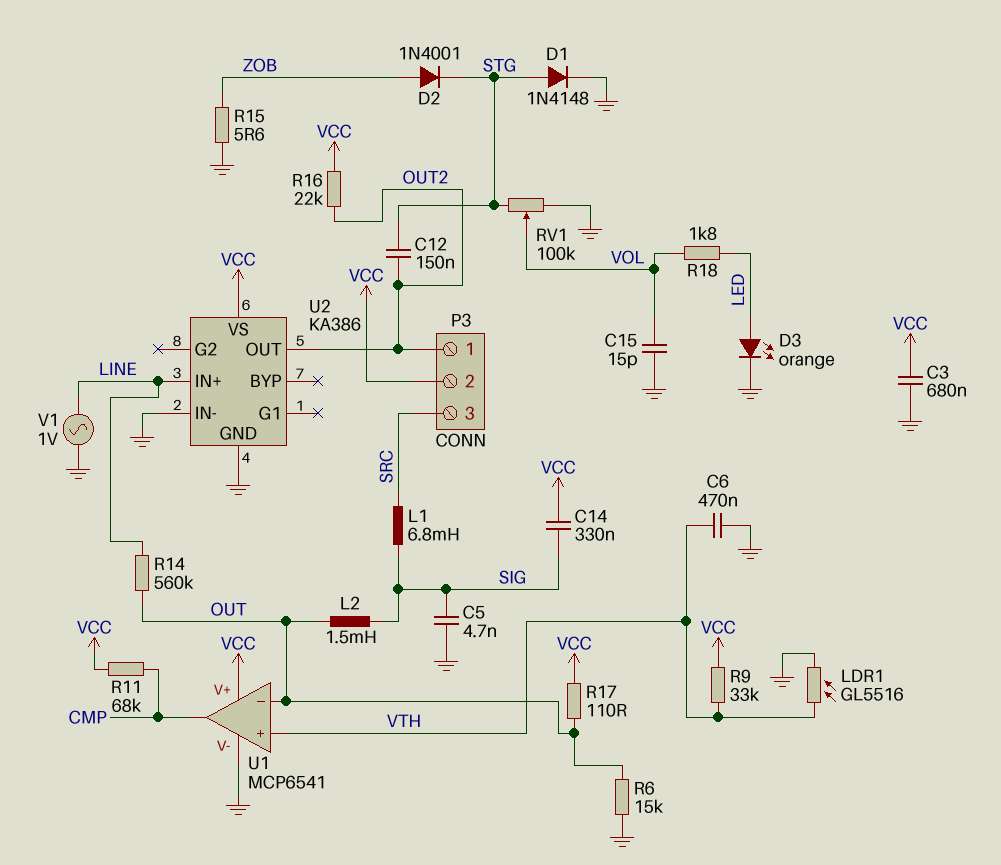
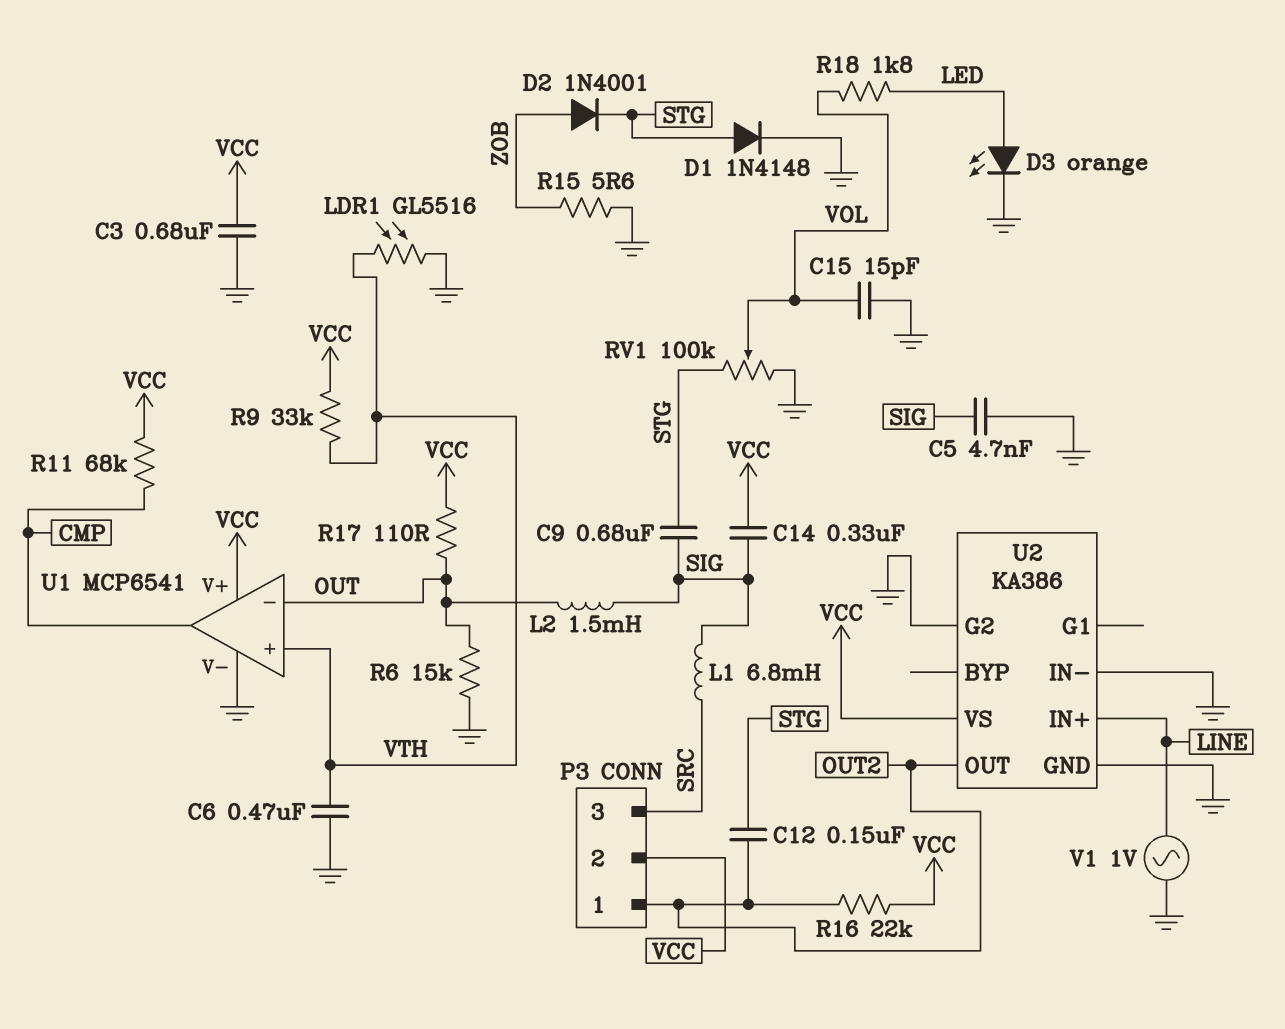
C9: none -> 680nF (SIG, STG)
R14: 560k (LINE, OUT) -> none
U2 pin G2: none -> GND

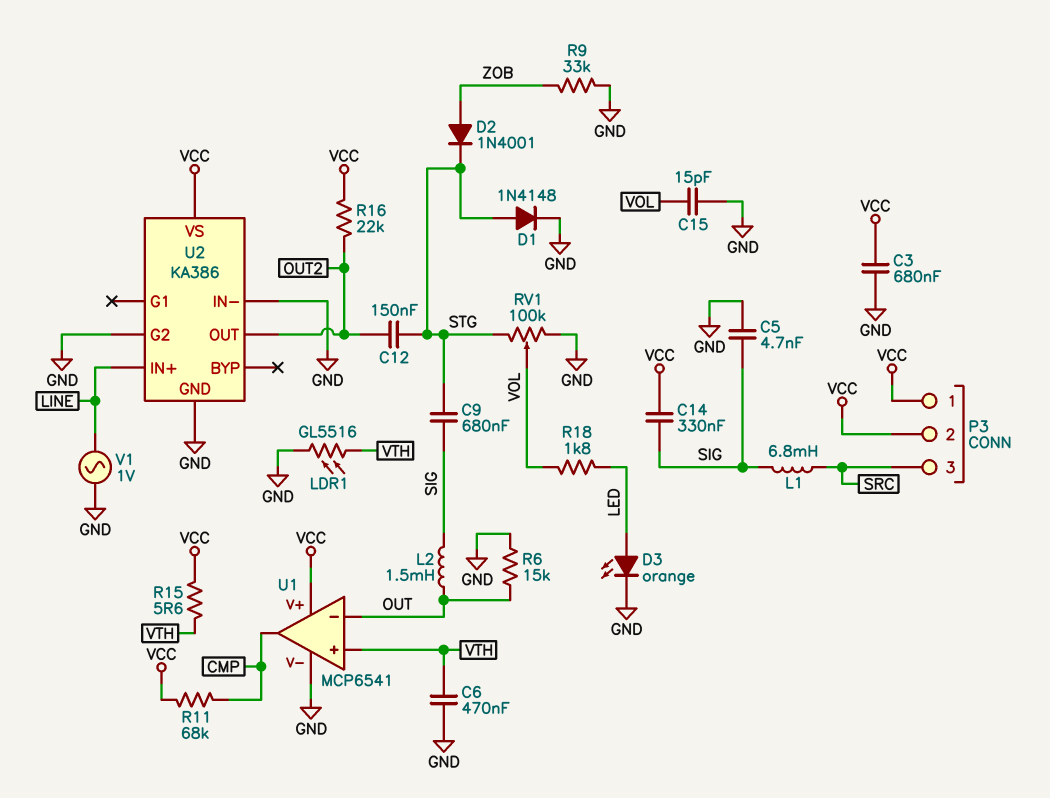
P3 pin 1: OUT2 -> VCC
R9: 33k (VCC, VTH) -> 33k (GND, ZOB)
R15: 5.6 (GND, ZOB) -> 5.6 (VCC, VTH)
R17: 110 (OUT, VCC) -> none

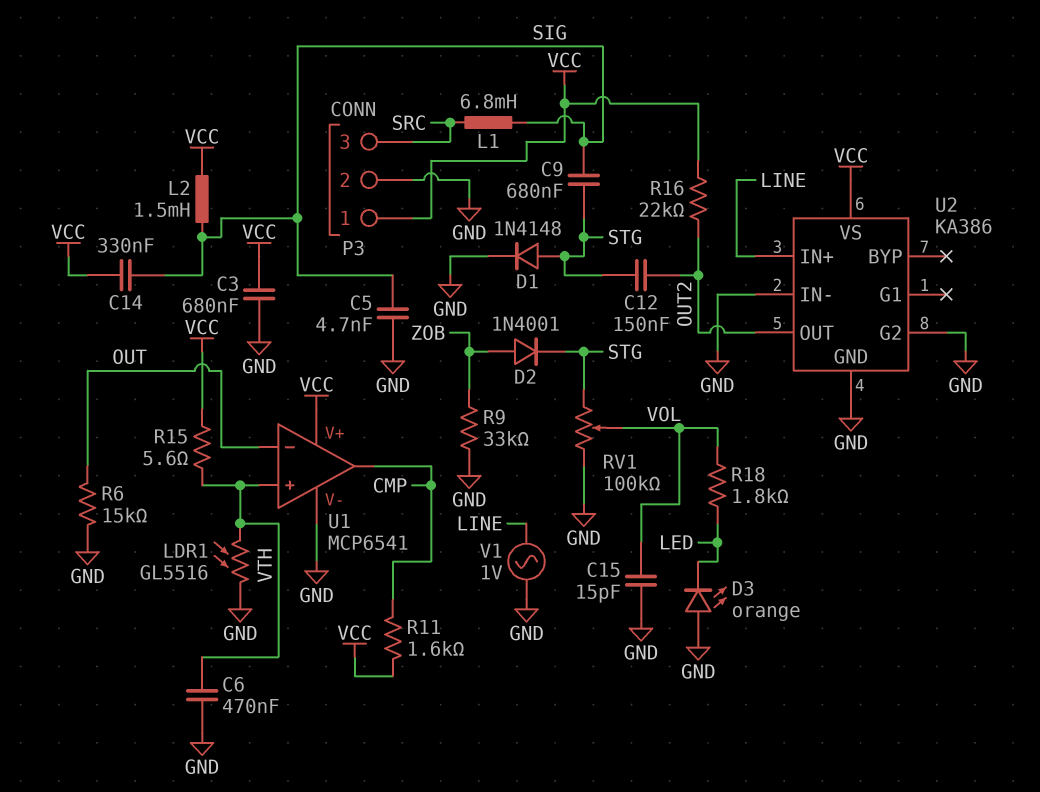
D3: LED orange (A LED, K GND) -> LED orange (A GND, K LED)
L2: 1.5mH (OUT, SIG) -> 1.5mH (SIG, VCC)
P3 pin 2: VCC -> GND
R11: 68k (CMP, VCC) -> 1.6k (CMP, VCC)

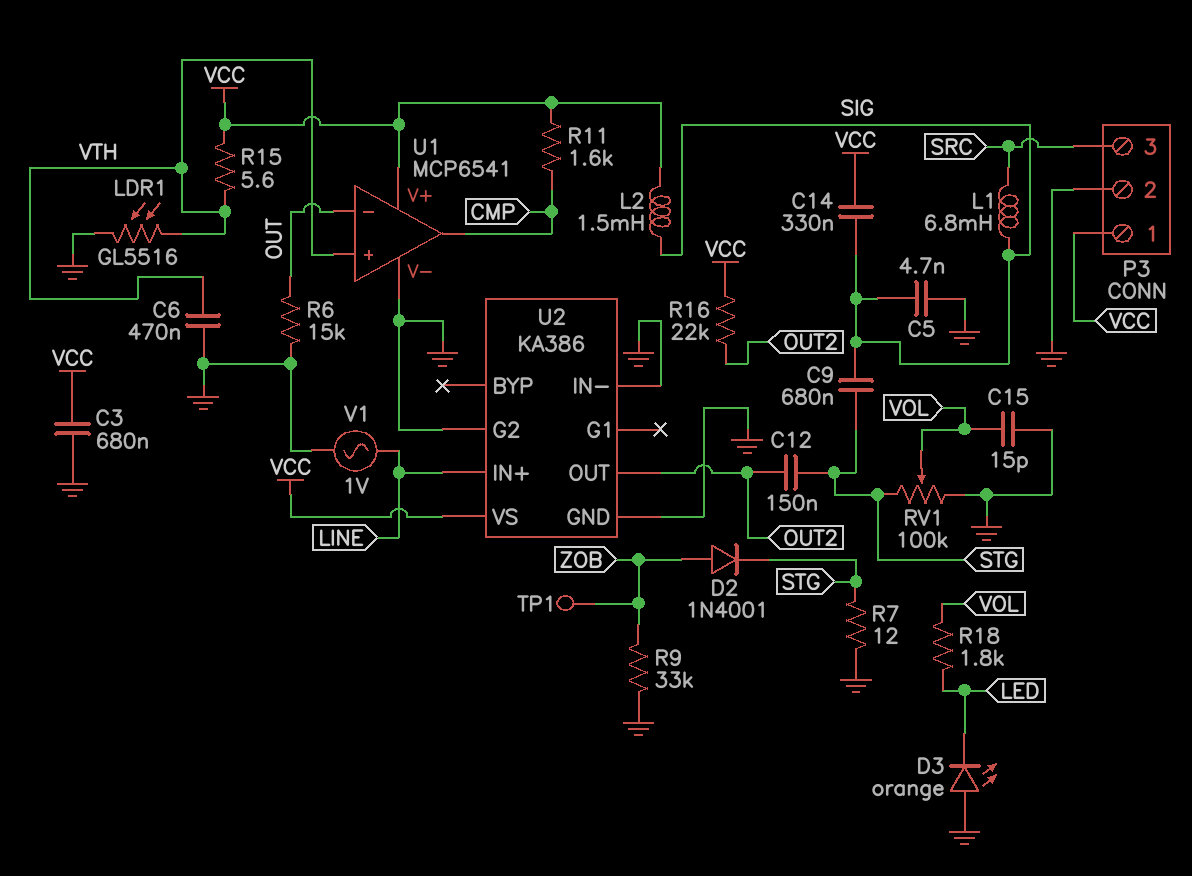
D1: diode 1N4148 (A STG, K GND) -> none
R7: none -> 12 (GND, STG)
TP1: none -> test point (ZOB)

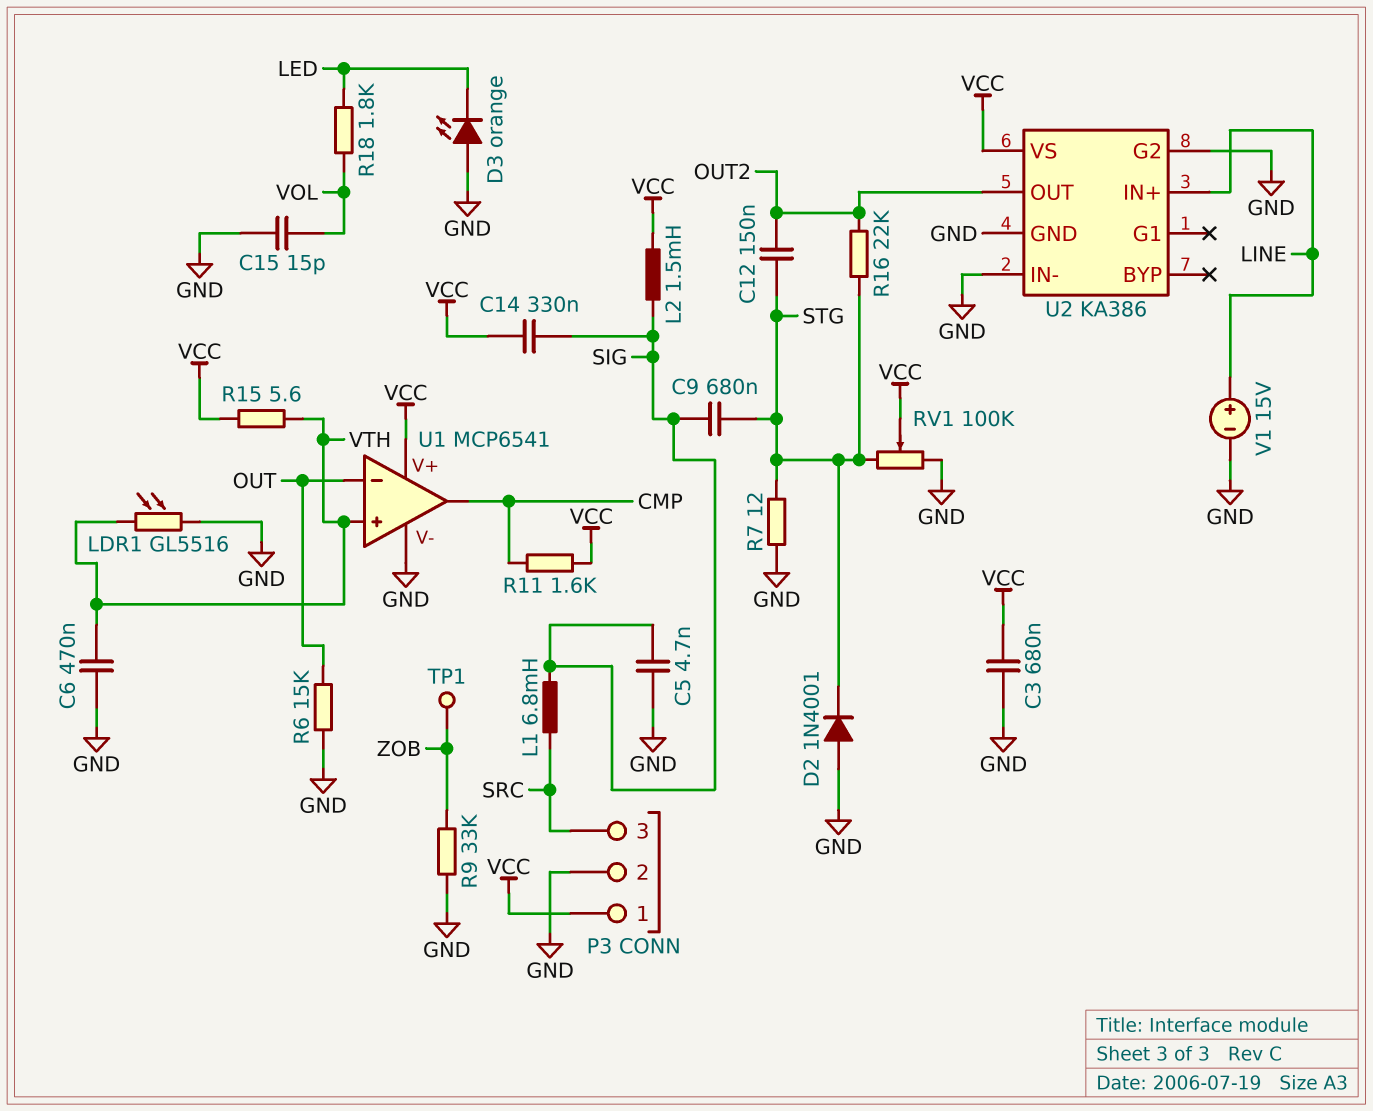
D2: diode 1N4001 (A ZOB, K STG) -> diode 1N4001 (A GND, K STG)
R16: 22k (OUT2, VCC) -> 22k (OUT2, STG)
RV1: 100k (GND, STG, wiper VOL) -> 100k (GND, STG, wiper VCC)
V1: AC 1V (GND, LINE) -> 15V (plus LINE, minus GND)

